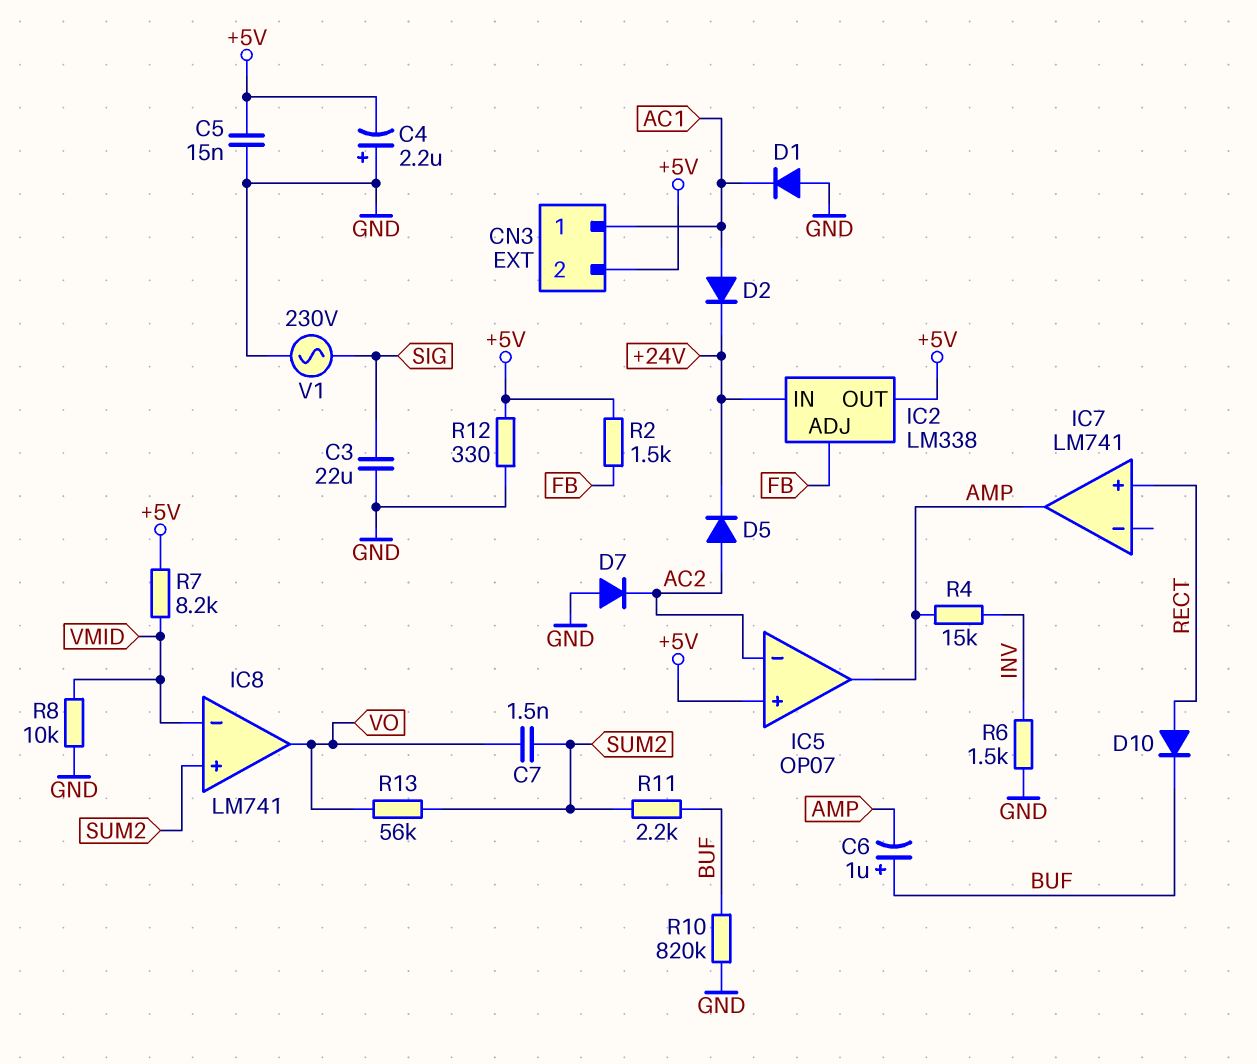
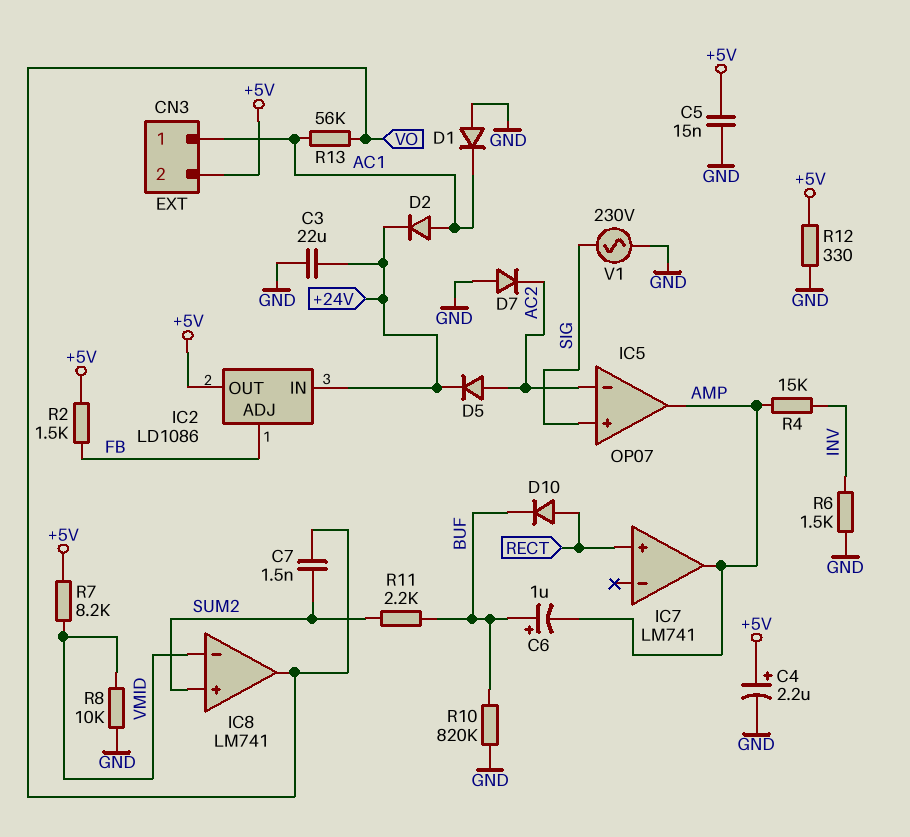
C3: 22uF (GND, SIG) -> 22uF (+24V, GND)
C4: 2.2uF (plus GND, minus +5V) -> 2.2uF (plus +5V, minus GND)
IC2: LM338 -> LD1086
IC5 pin in+: +5V -> SIG
R13: 56k (SUM2, VO) -> 56k (AC1, VO)

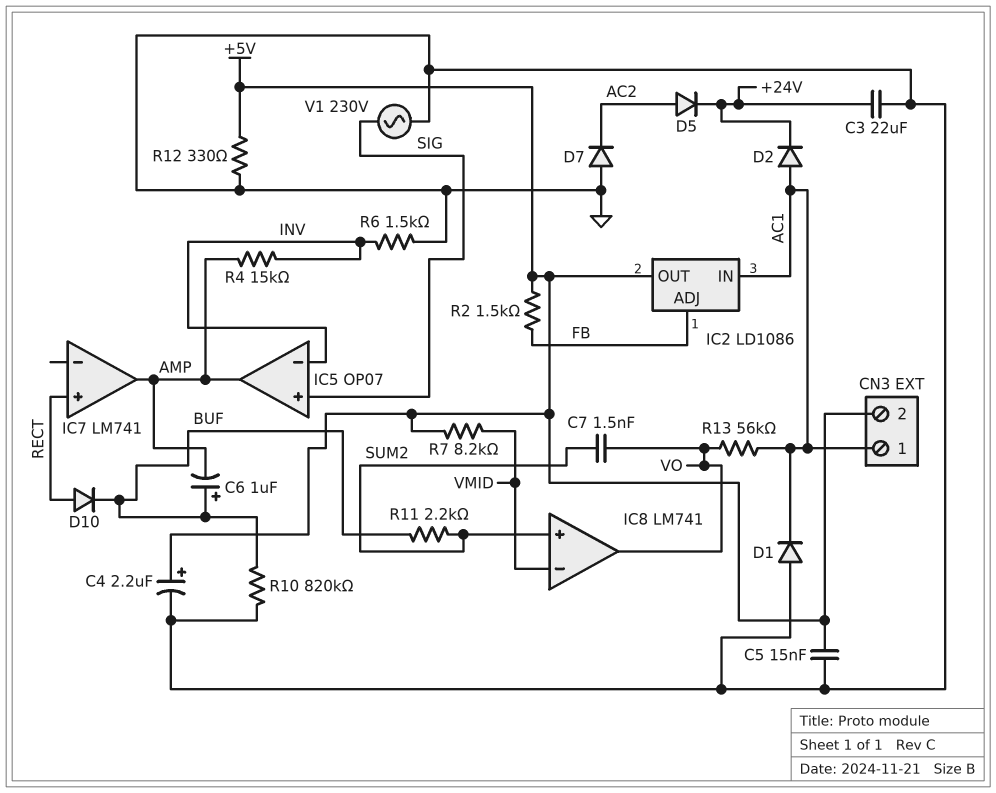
IC2 pin IN: +24V -> AC1
IC5 pin in-: AC2 -> INV
R8: 10k (GND, VMID) -> none

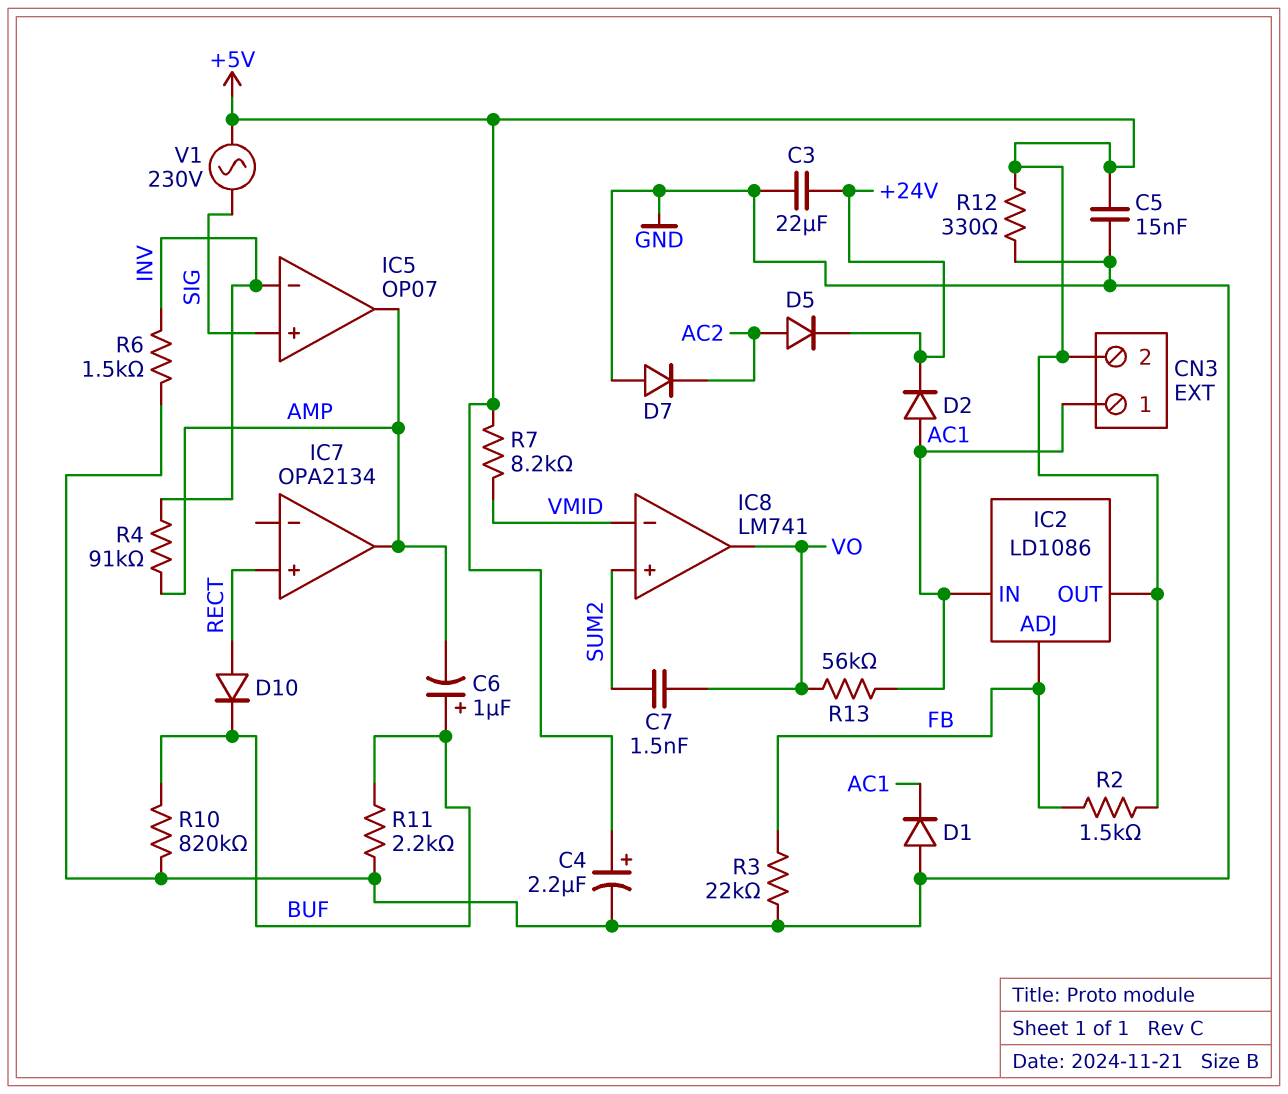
IC7: LM741 -> OPA2134
R3: none -> 22k (FB, GND)
R4: 15k (AMP, INV) -> 91k (AMP, INV)
R11: 2.2k (BUF, SUM2) -> 2.2k (BUF, GND)
V1: AC 230V (GND, SIG) -> AC 230V (+5V, SIG)

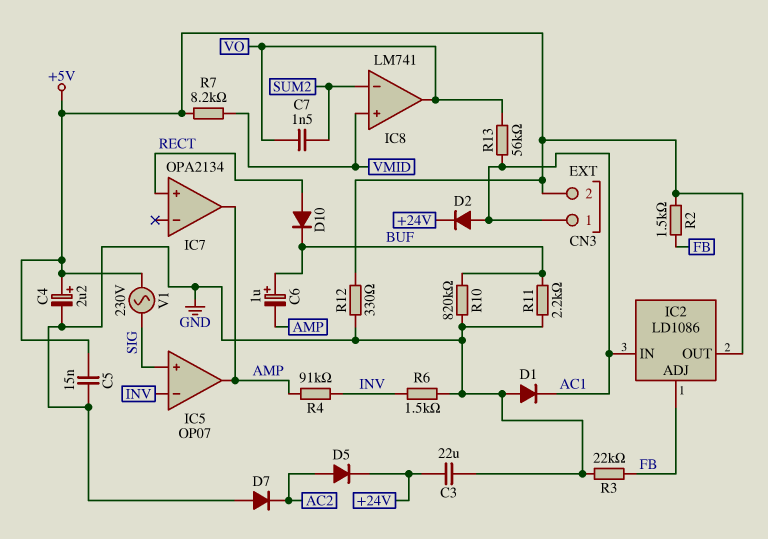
IC8 pin in+: SUM2 -> VMID
IC8 pin in-: VMID -> SUM2

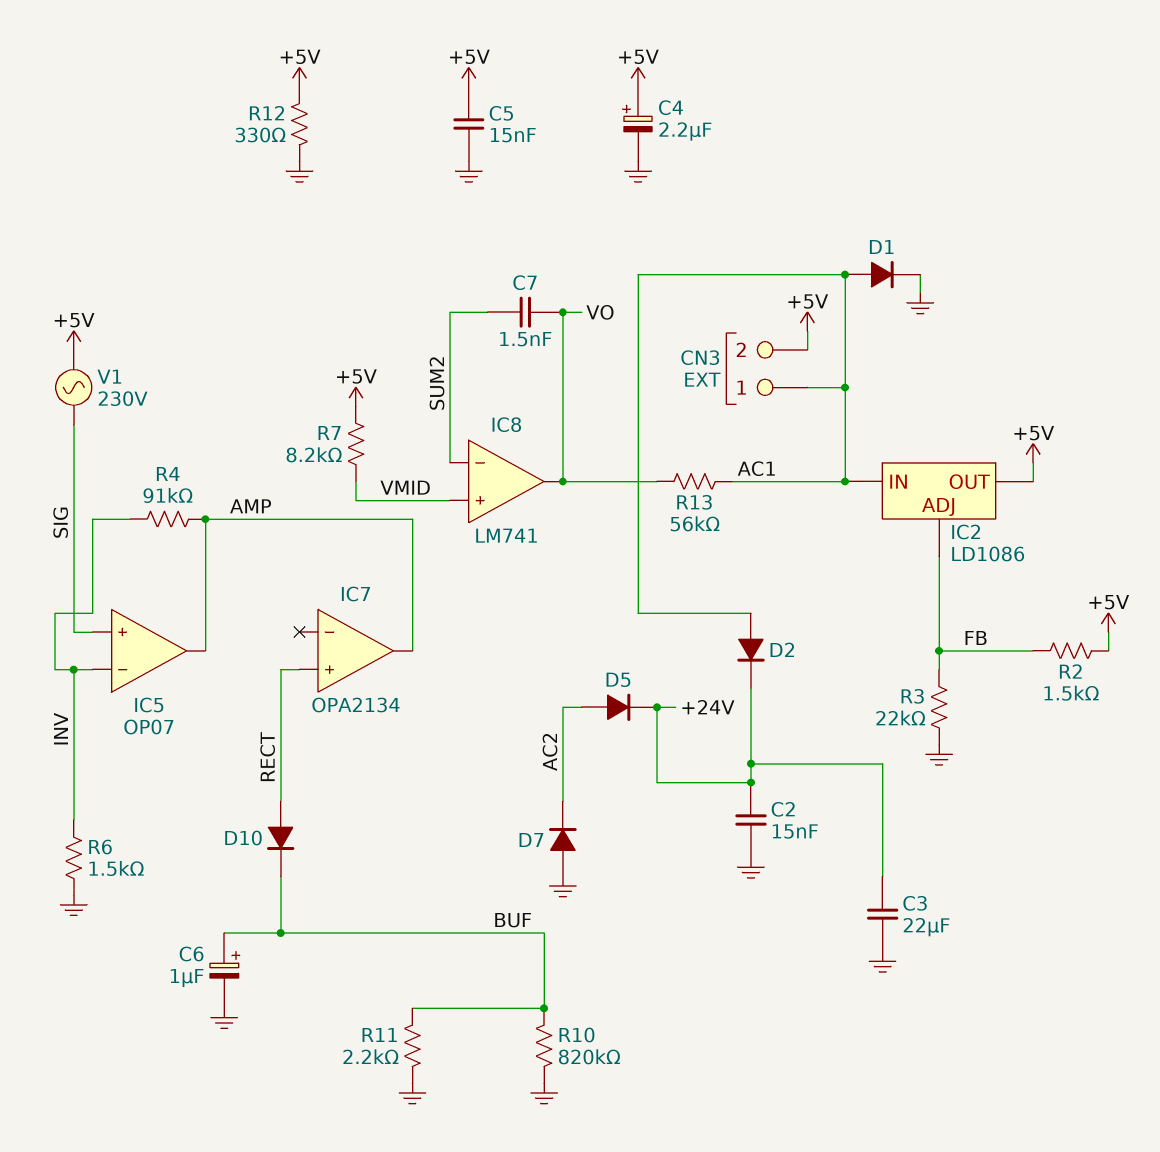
C2: none -> 15nF (+24V, GND)
C6: 1uF (plus BUF, minus AMP) -> 1uF (plus BUF, minus GND)
D1: diode (A GND, K AC1) -> diode (A AC1, K GND)

